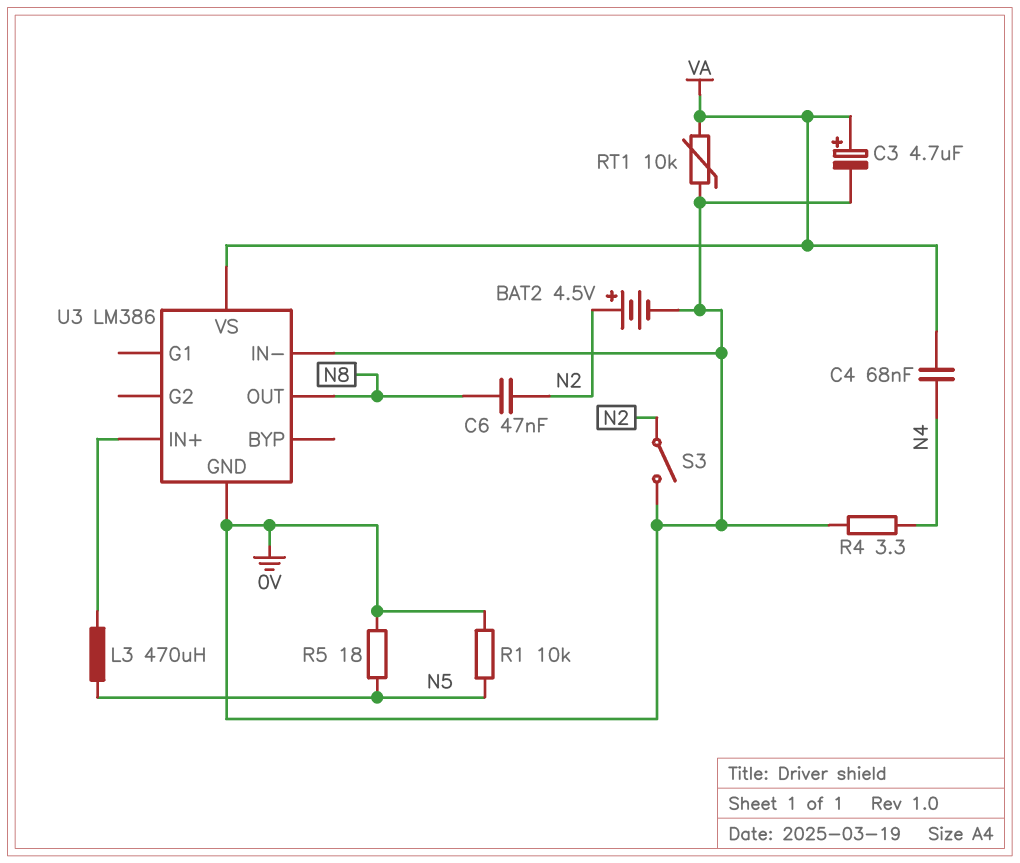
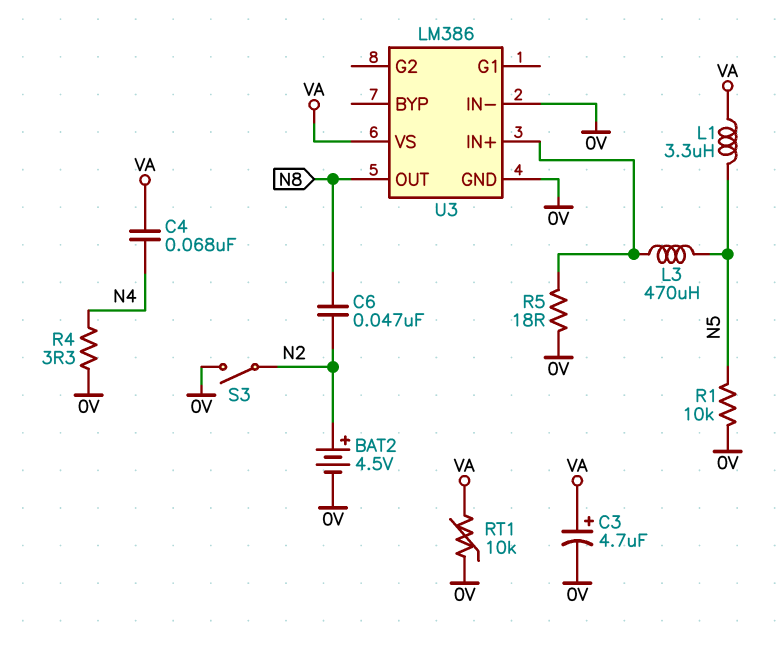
L1: none -> 3.3uH (N5, VA)
R5: 18 (0V, N5) -> 18 (0V, U3/IN+)

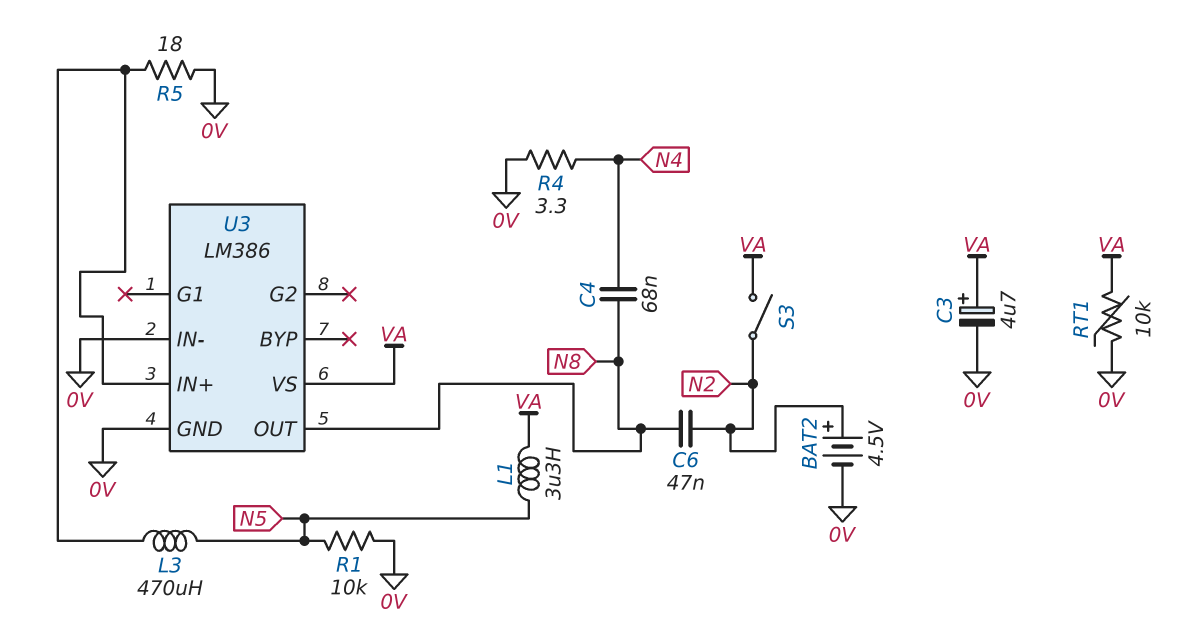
C4: 68nF (N4, VA) -> 68nF (N4, N8)
S3: switch (0V, N2) -> switch (N2, VA)

